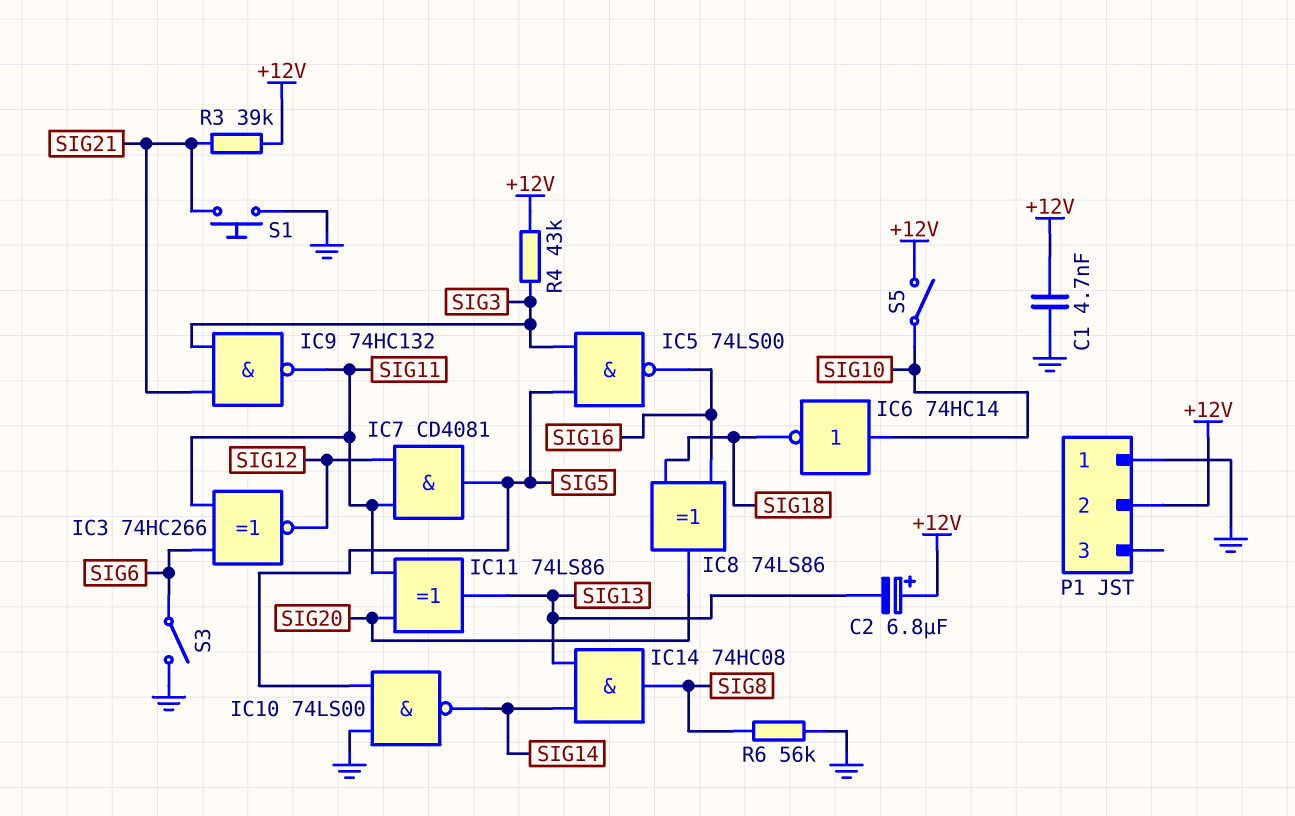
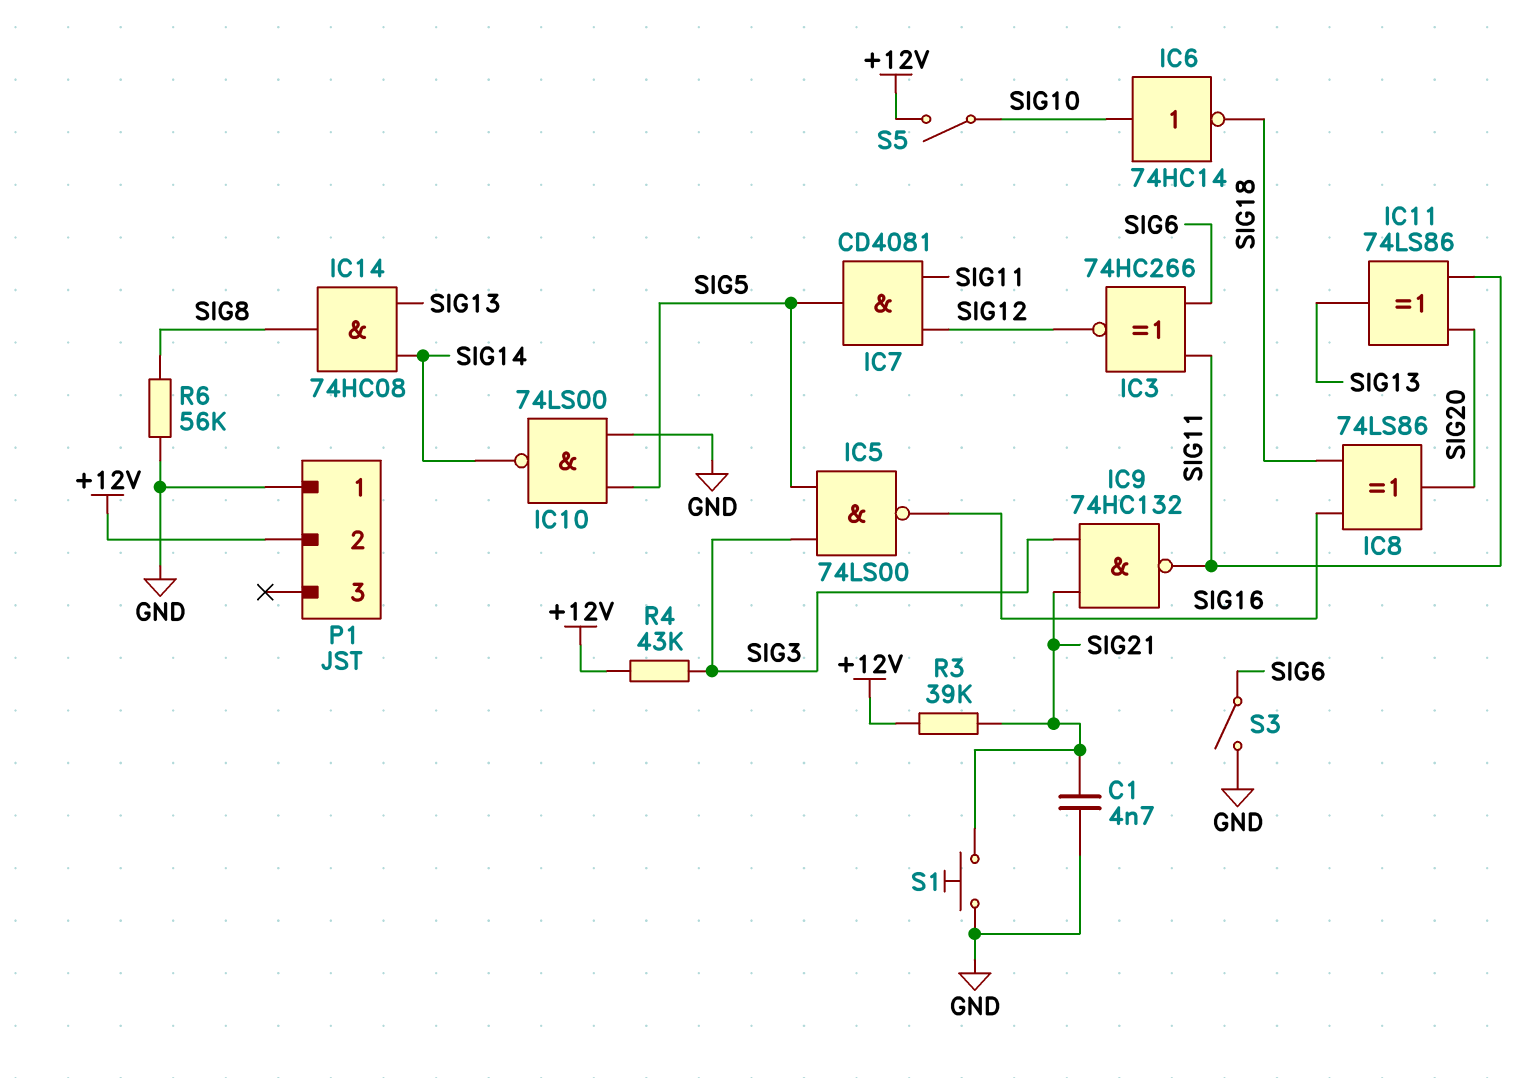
C1: 4.7nF (+12V, GND) -> 4.7nF (GND, SIG21)
C2: 6.8uF (plus +12V, minus SIG13) -> none

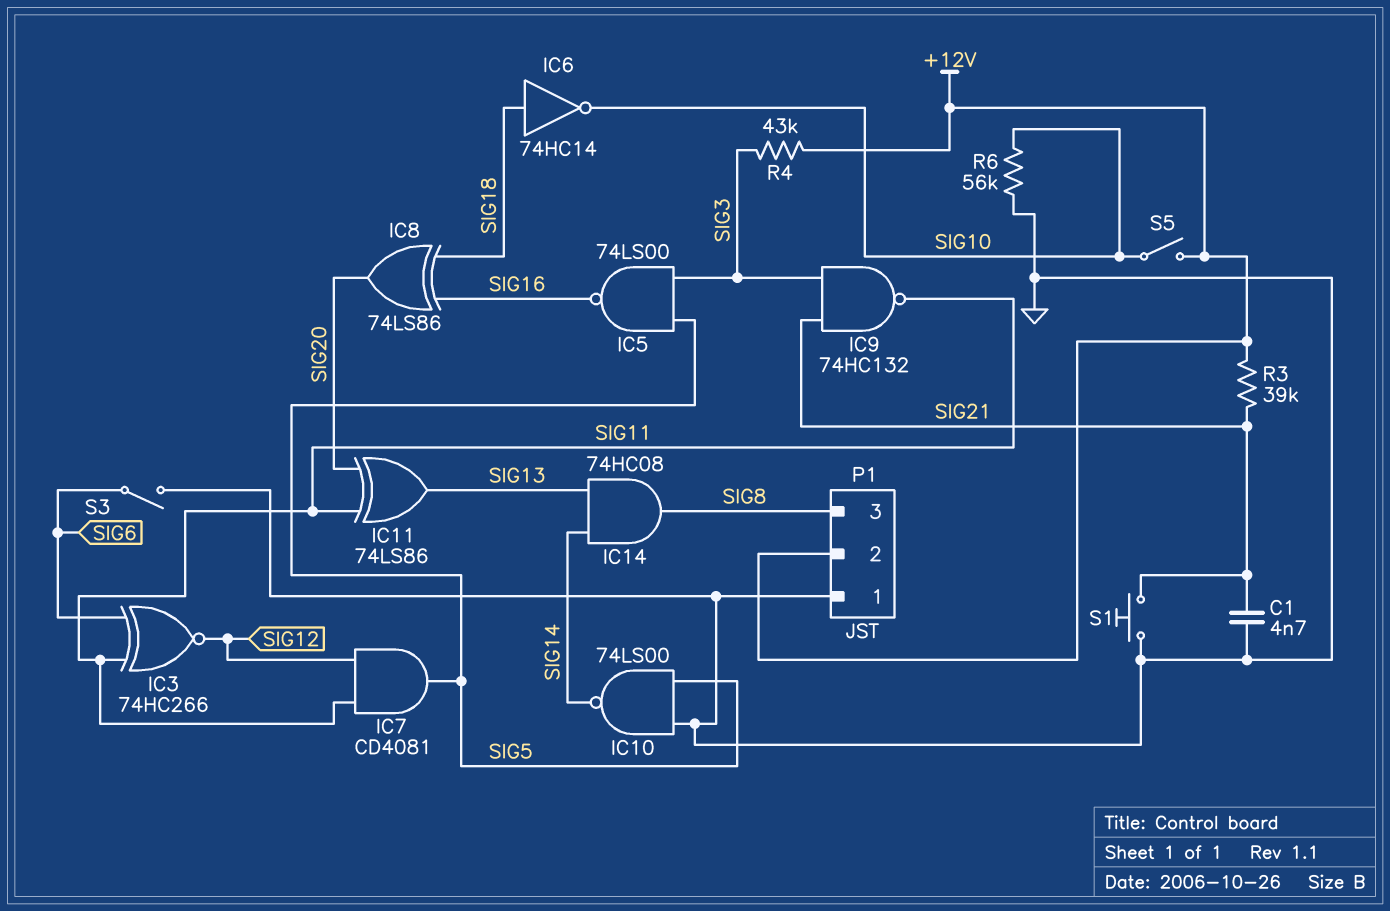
IC6: NOT 74HC14 (in SIG10, out SIG18) -> NOT 74HC14 (in SIG18, out SIG10)
P1 pin 3: none -> SIG8
R6: 56k (GND, SIG8) -> 56k (GND, SIG10)

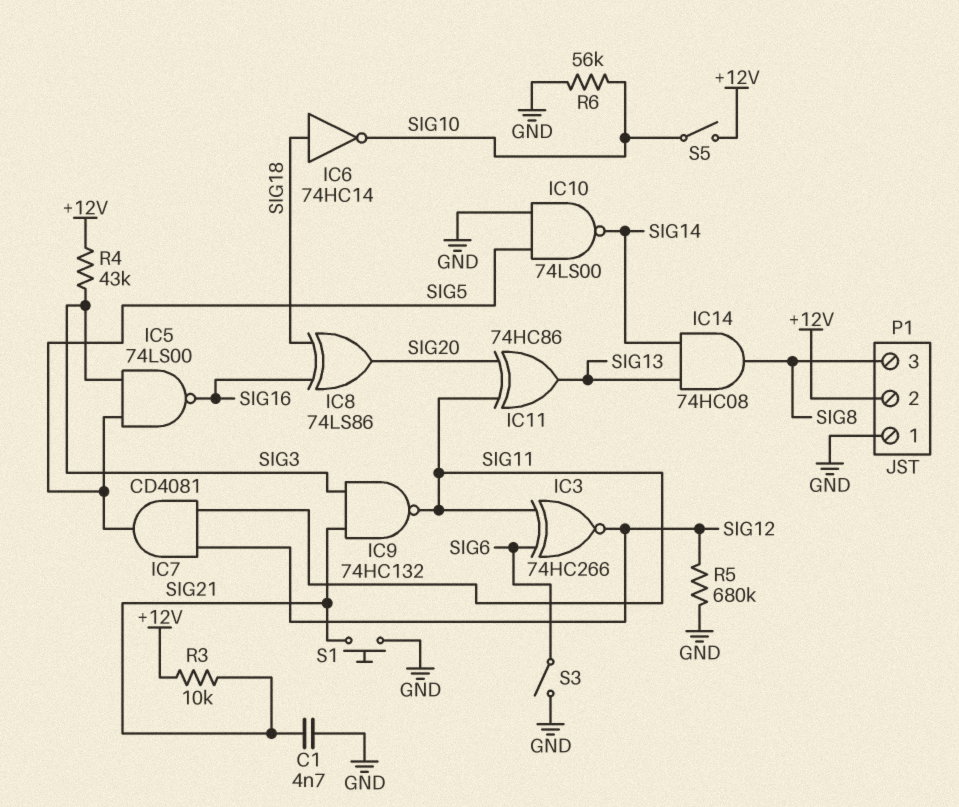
IC11: XOR 74LS86 (in SIG11, in SIG20, out SIG13) -> XOR 74HC86 (in SIG11, in SIG20, out SIG13)
R3: 39k (+12V, SIG21) -> 10k (+12V, SIG21)
R5: none -> 680k (GND, SIG12)

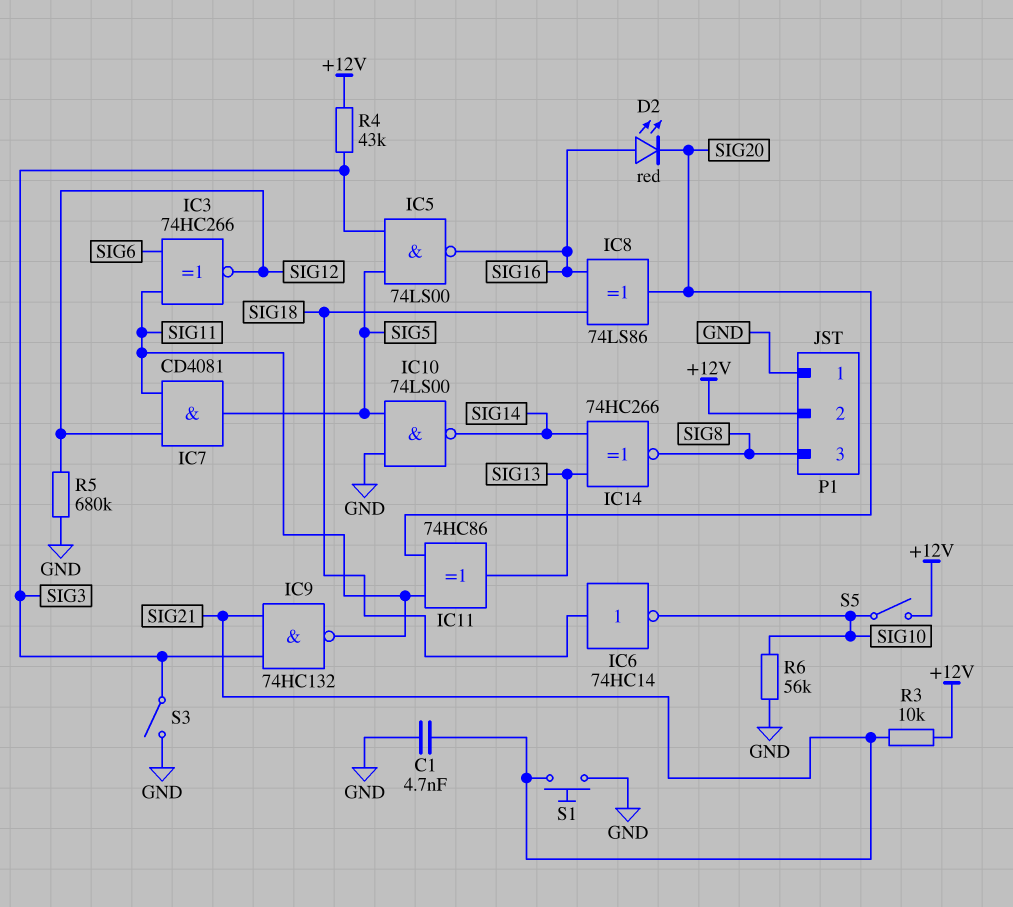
D2: none -> LED red (A SIG16, K SIG20)
IC14: AND 74HC08 (in SIG13, in SIG14, out SIG8) -> XNOR 74HC266 (in SIG13, in SIG14, out SIG8)
S3: switch (GND, SIG6) -> switch (GND, SIG3)

